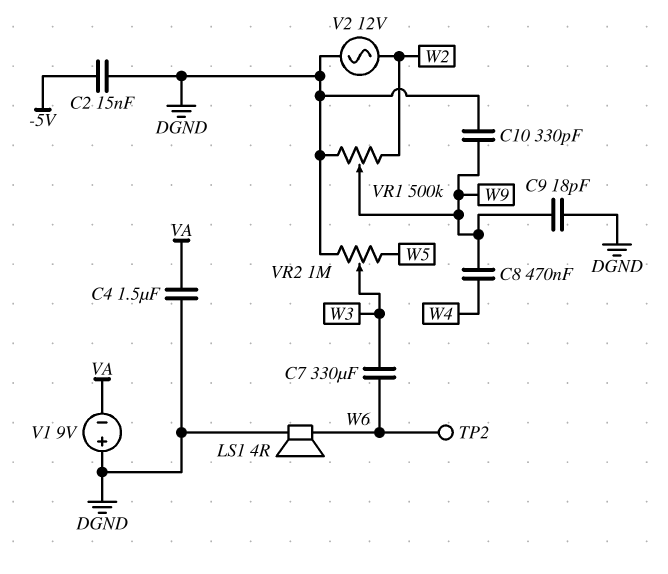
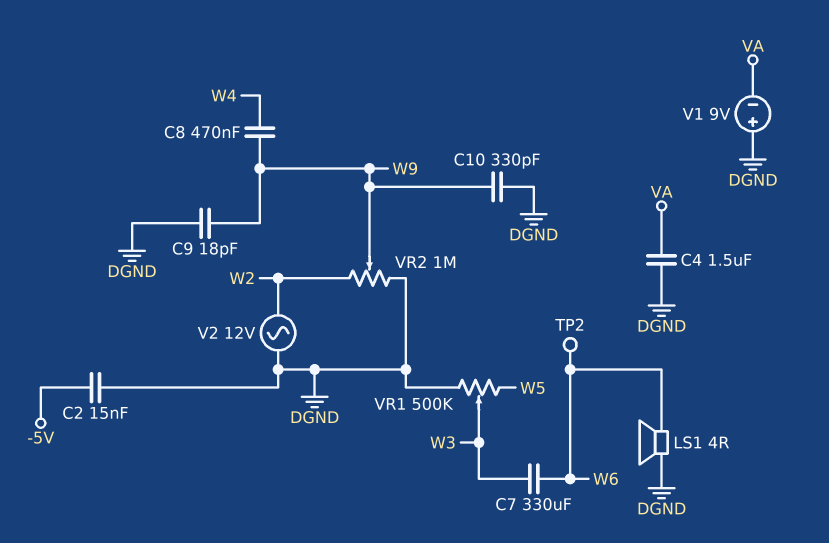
VR1: 500k (DGND, W2, wiper W9) -> 500k (DGND, W5, wiper W3)
VR2: 1M (DGND, W5, wiper W3) -> 1M (DGND, W2, wiper W9)

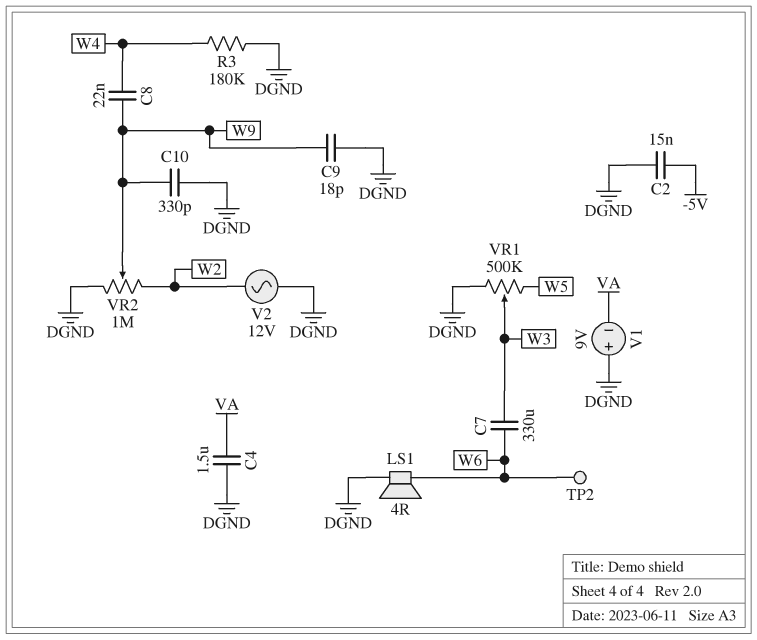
C8: 470nF (W4, W9) -> 22nF (W4, W9)
R3: none -> 180k (DGND, W4)

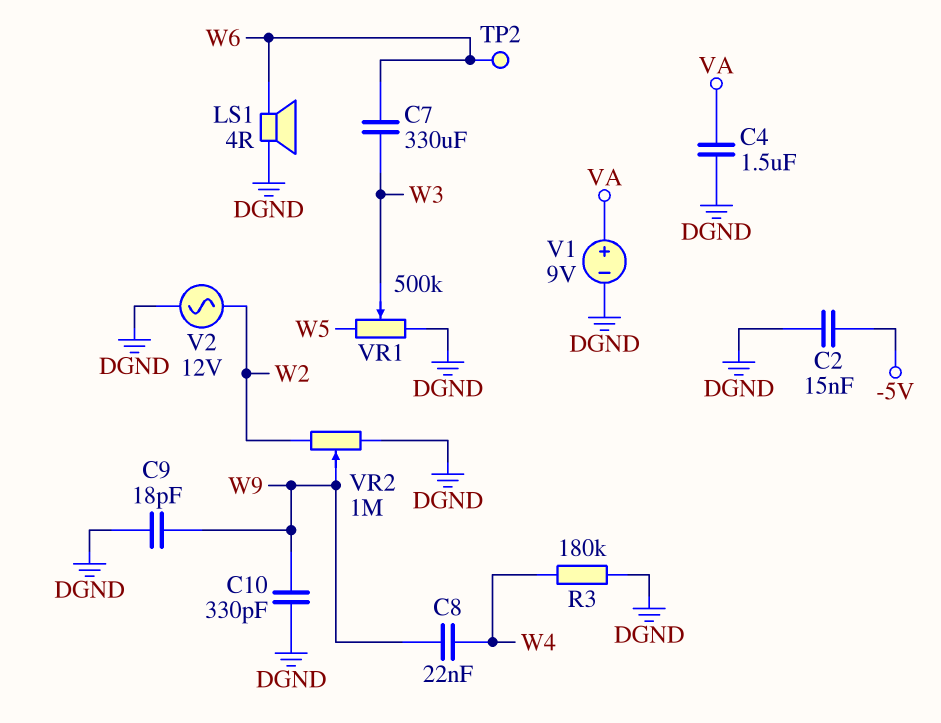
V1: 9V (plus DGND, minus VA) -> 9V (plus VA, minus DGND)

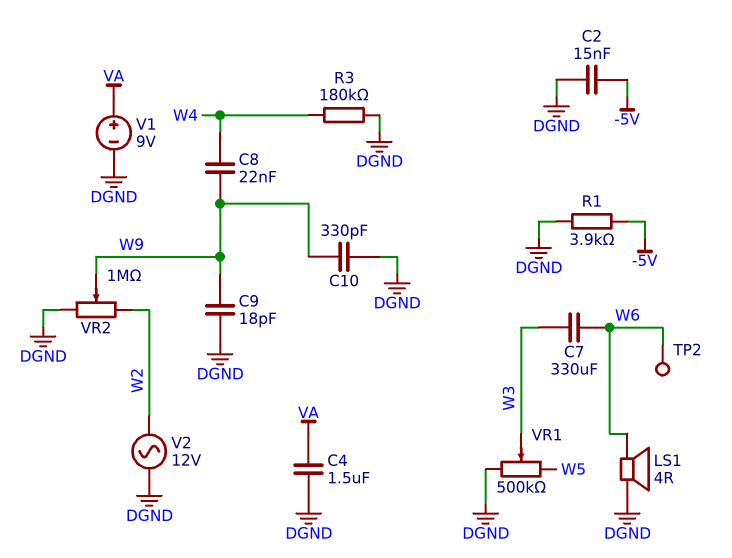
R1: none -> 3.9k (-5V, DGND)

